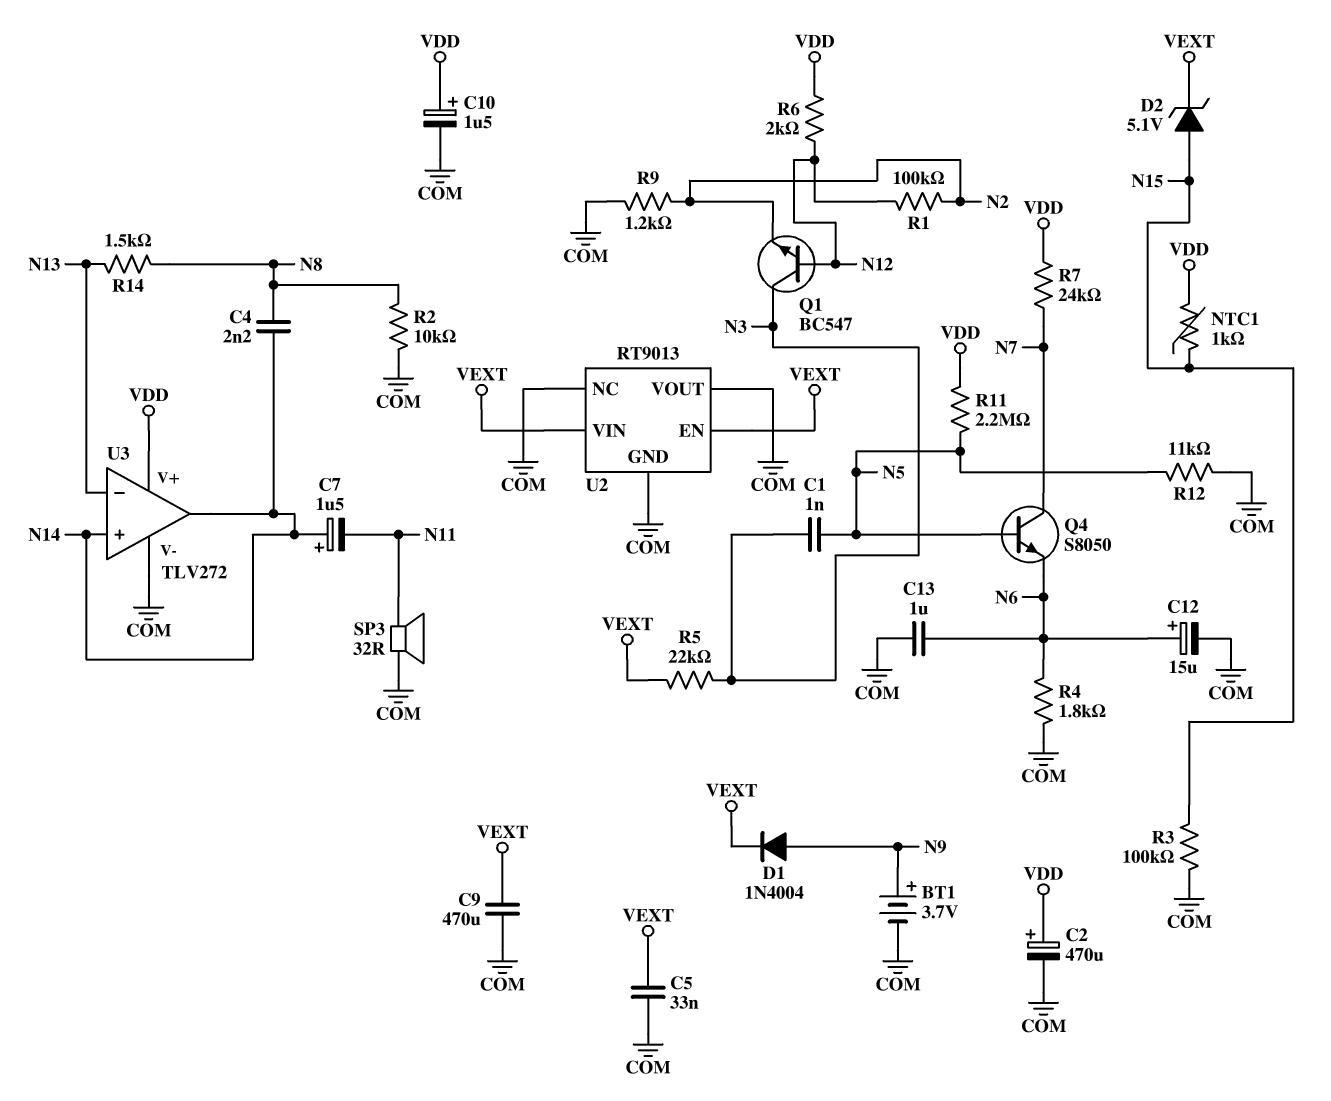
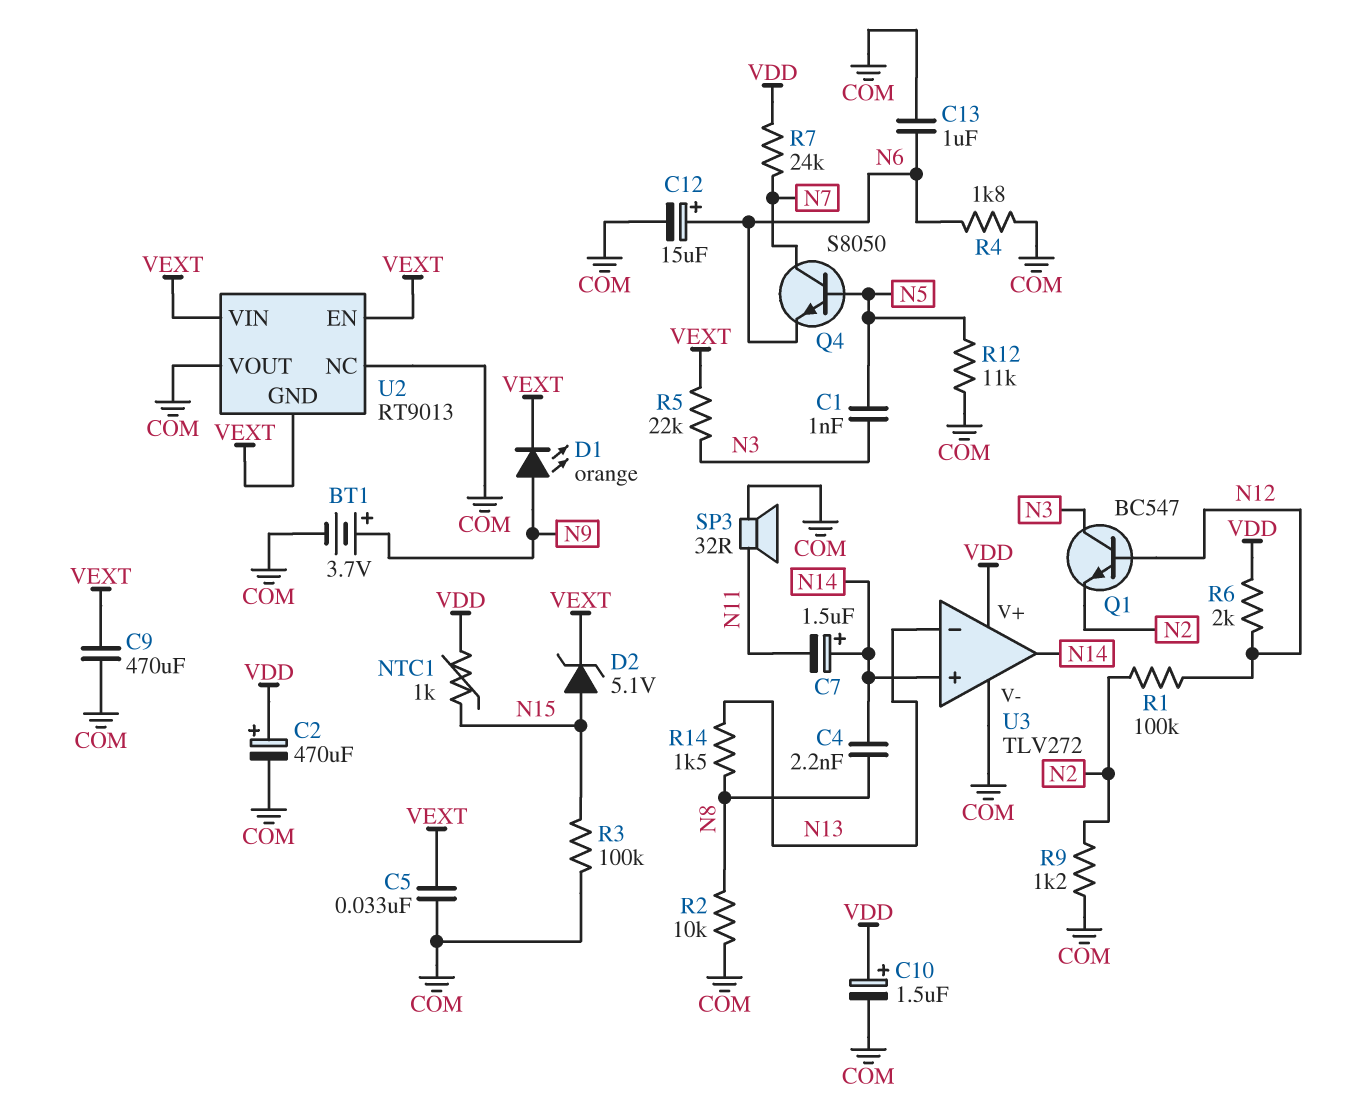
D1: diode 1N4004 (A N9, K VEXT) -> LED orange (A N9, K VEXT)
R11: 2.2M (N5, VDD) -> none
U2 pin GND: COM -> VEXT

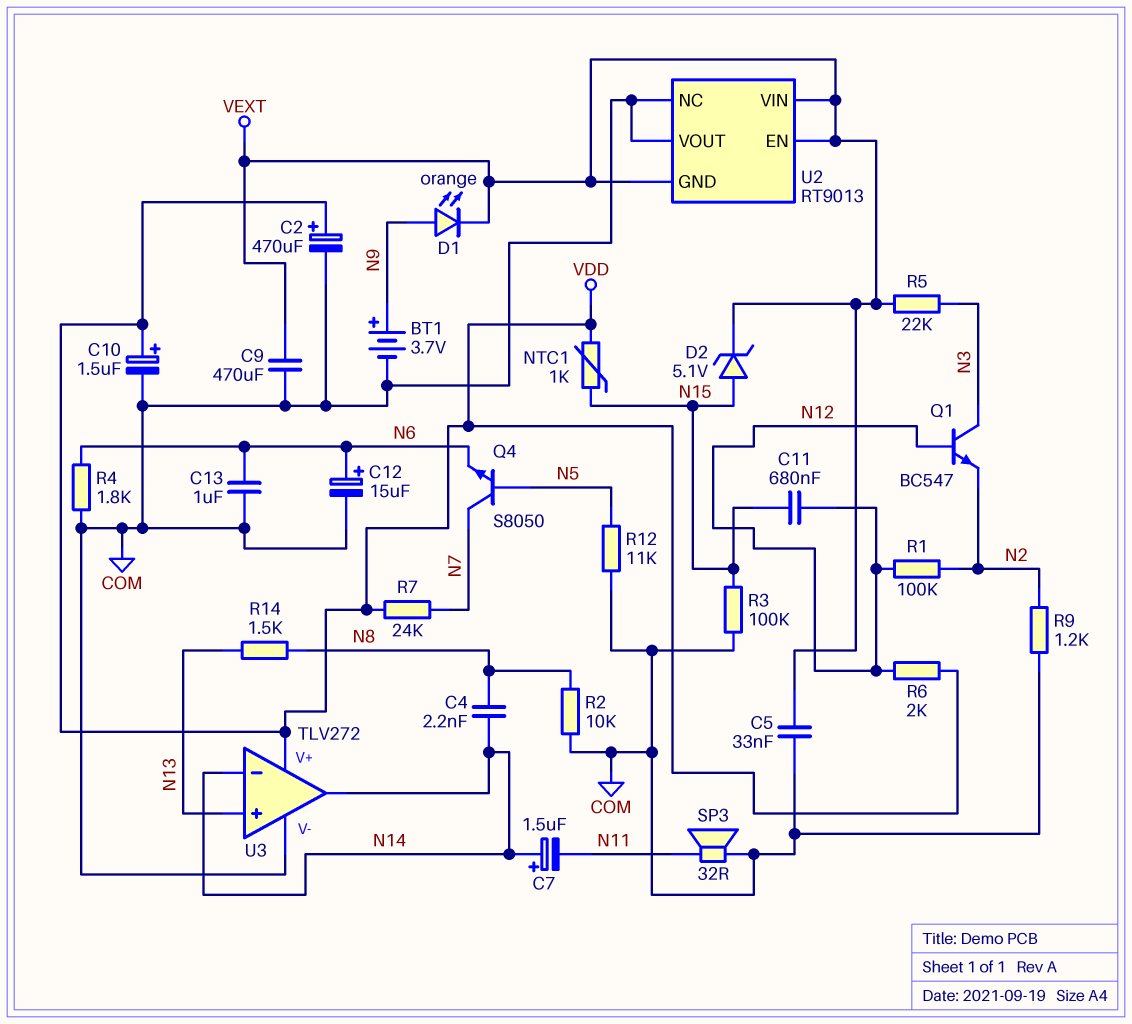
C1: 1nF (N3, N5) -> none
C11: none -> 680nF (N12, N15)
U3 pin in+: N14 -> N13
U3 pin in-: N13 -> N14

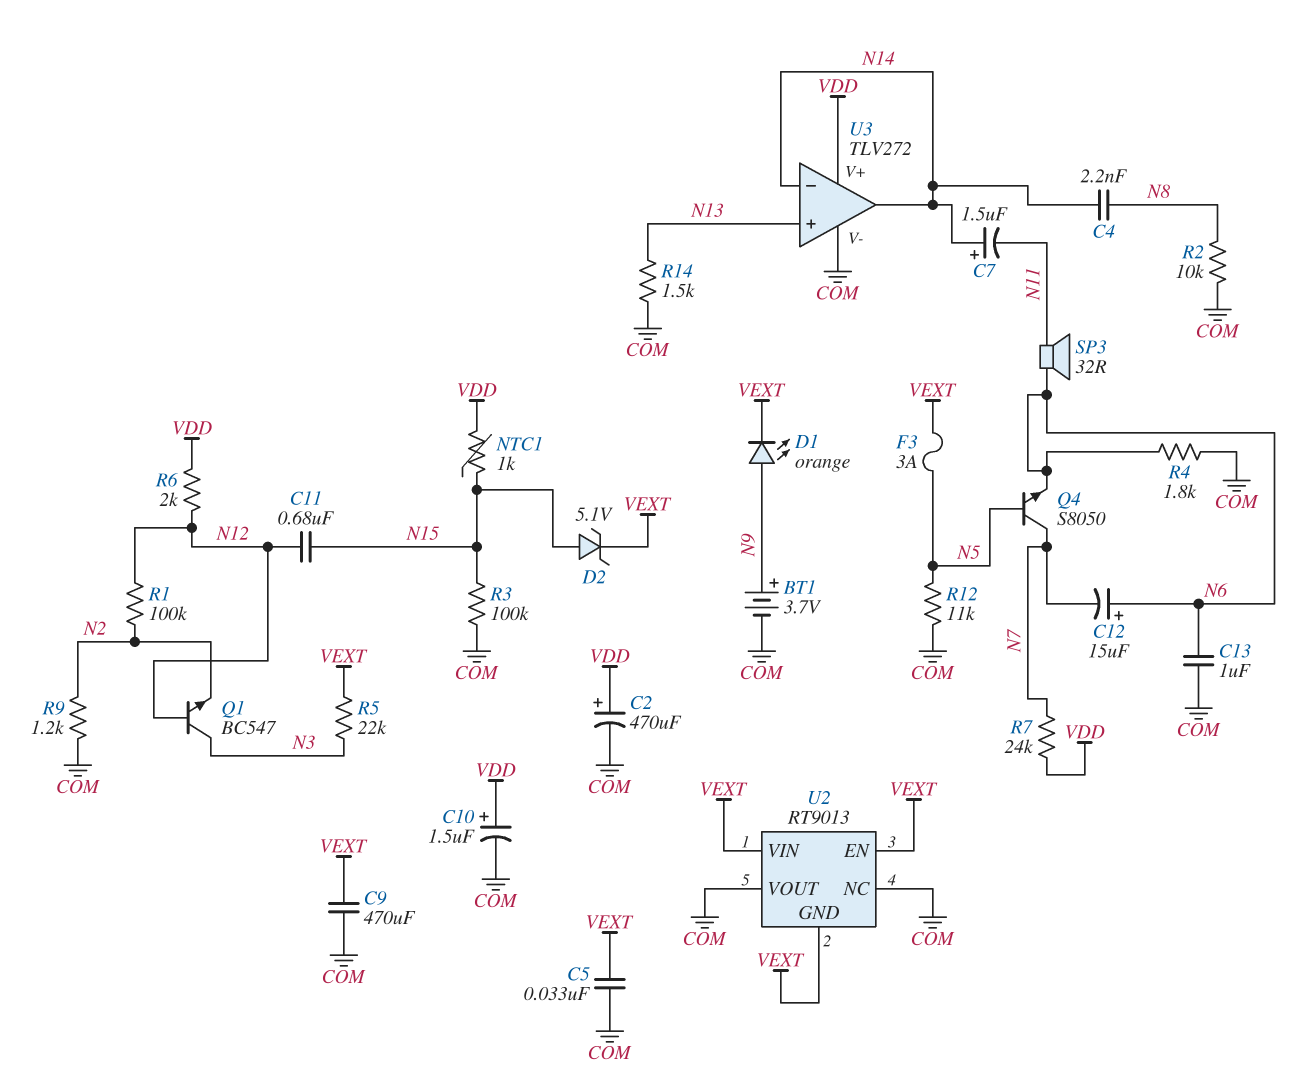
C12: 15uF (plus N6, minus COM) -> 15uF (plus N6, minus N7)
F3: none -> 3A (N5, VEXT)
R14: 1.5k (N8, N13) -> 1.5k (COM, N13)
SP3: speaker 32R (COM, N11) -> speaker 32R (N6, N11)

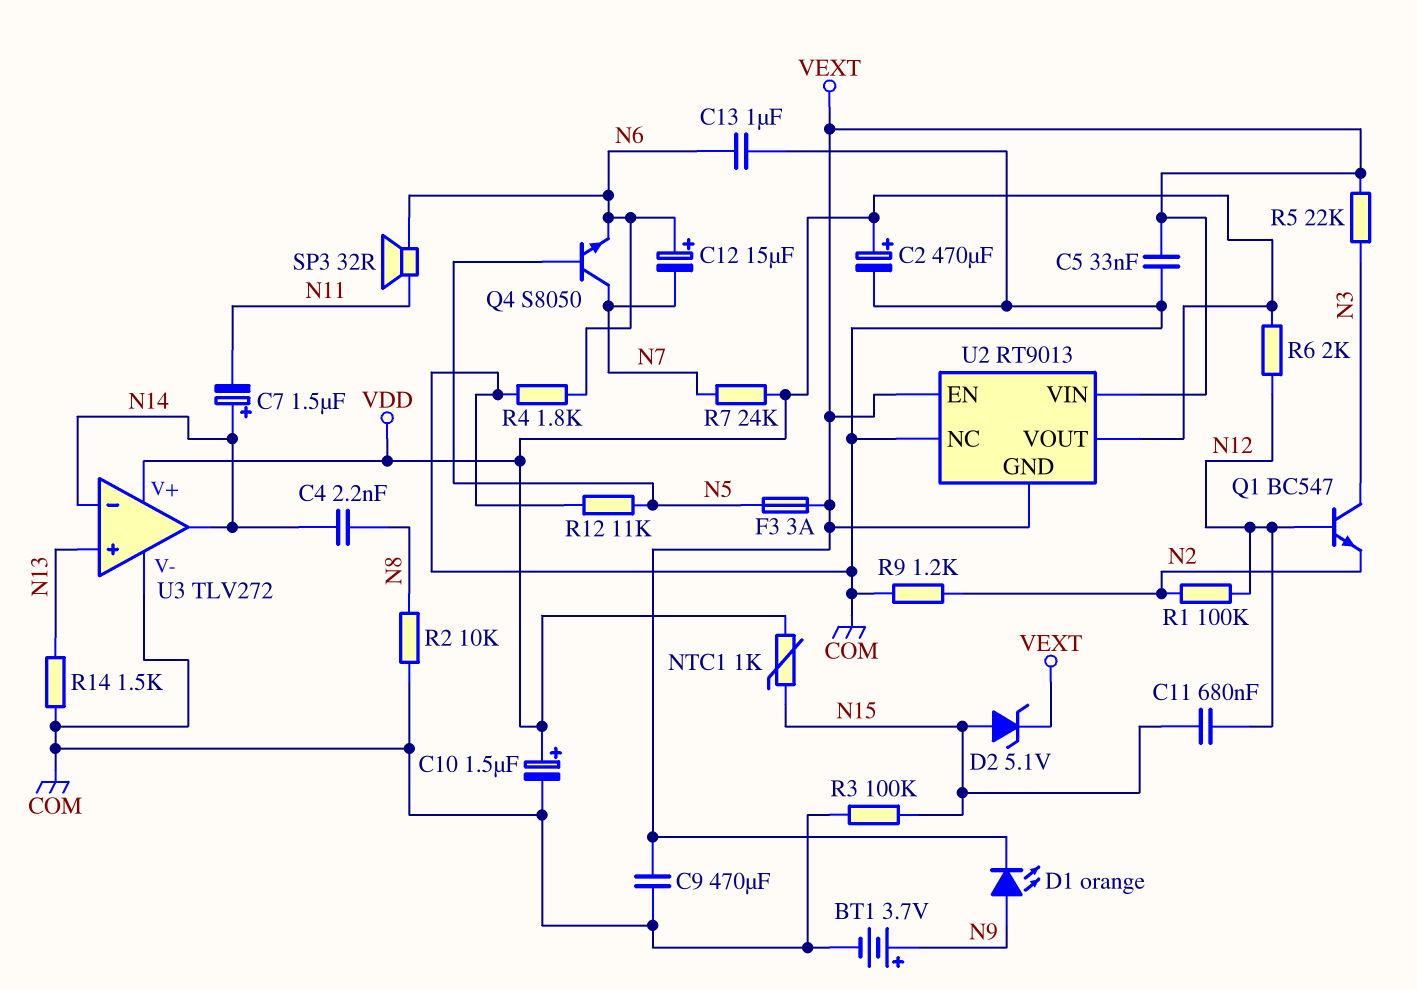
U2 pin VOUT: COM -> VDD

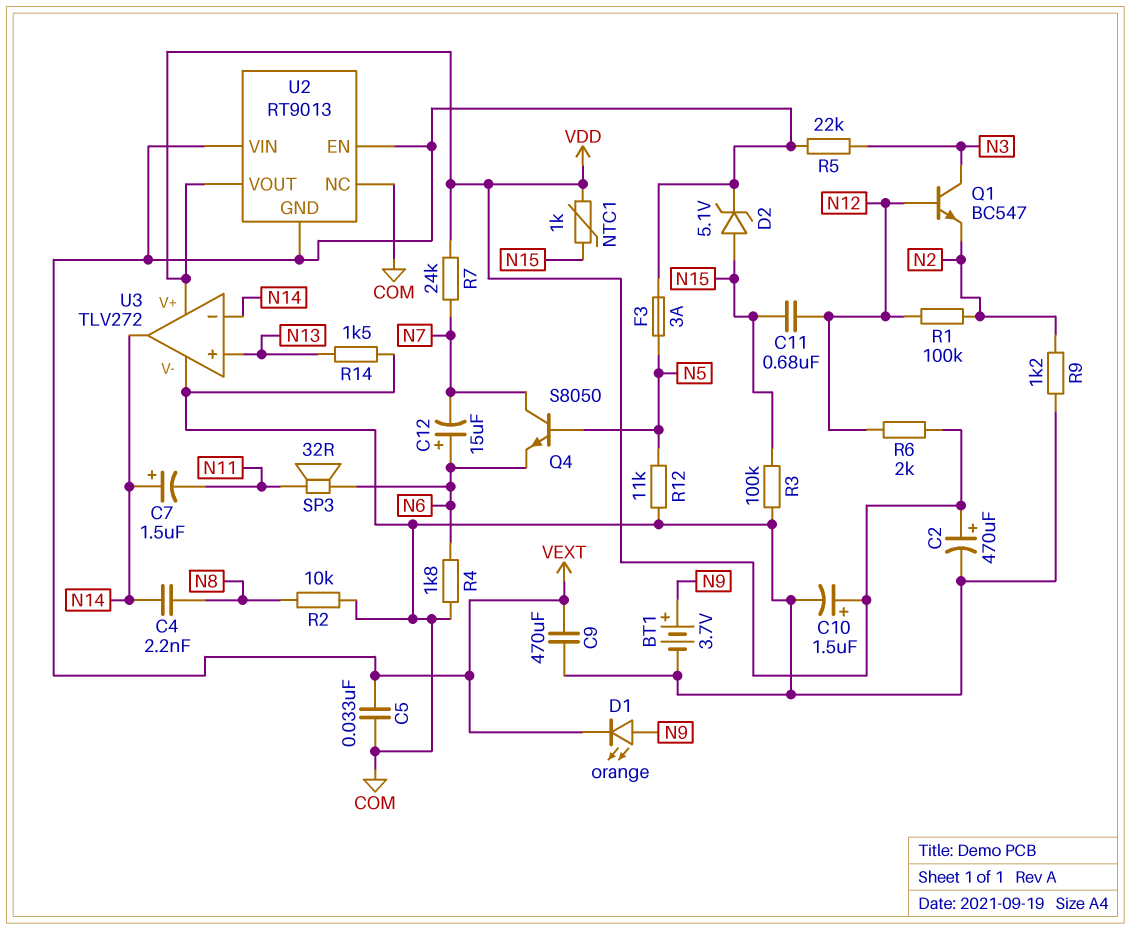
C13: 1uF (COM, N6) -> none

